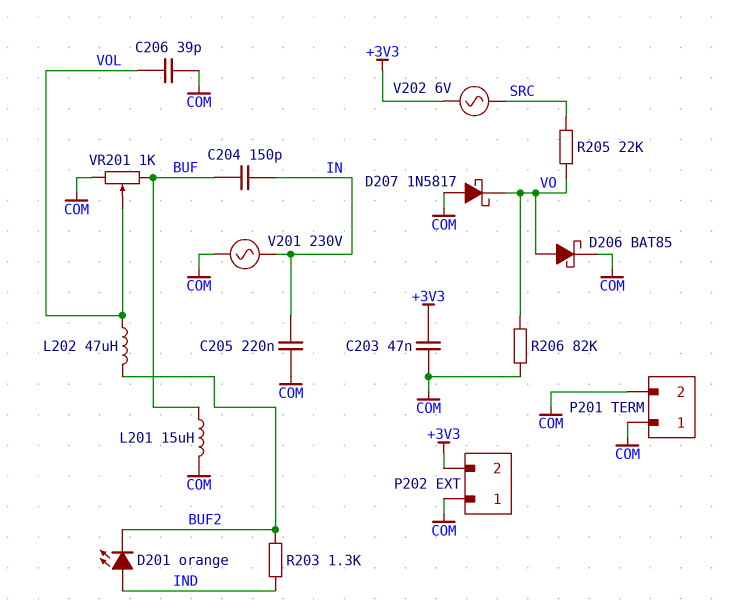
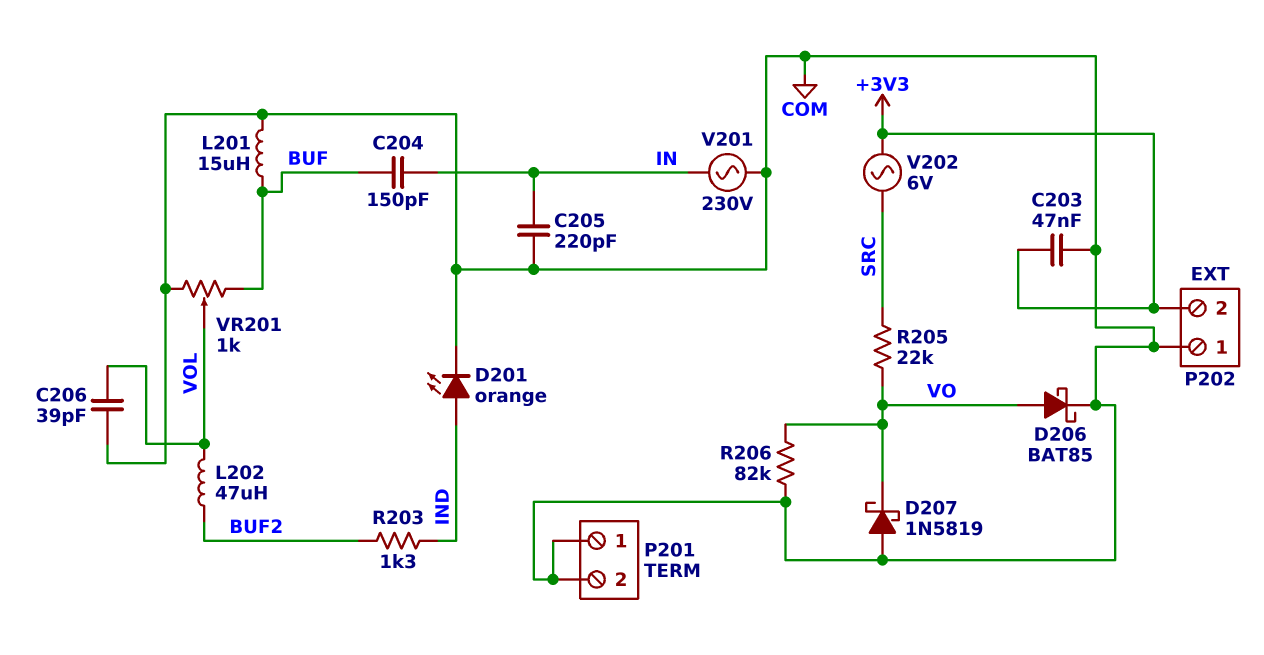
C205: 220nF (COM, IN) -> 220pF (COM, IN)
D201: LED orange (A IND, K BUF2) -> LED orange (A IND, K COM)
D207: schottky 1N5817 (A COM, K VO) -> schottky 1N5819 (A COM, K VO)

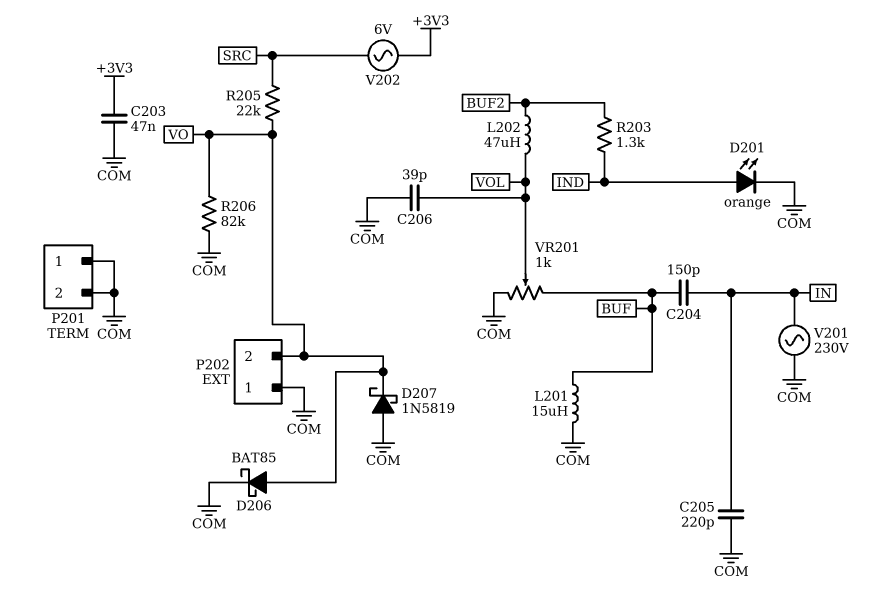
P202 pin 2: +3V3 -> VO

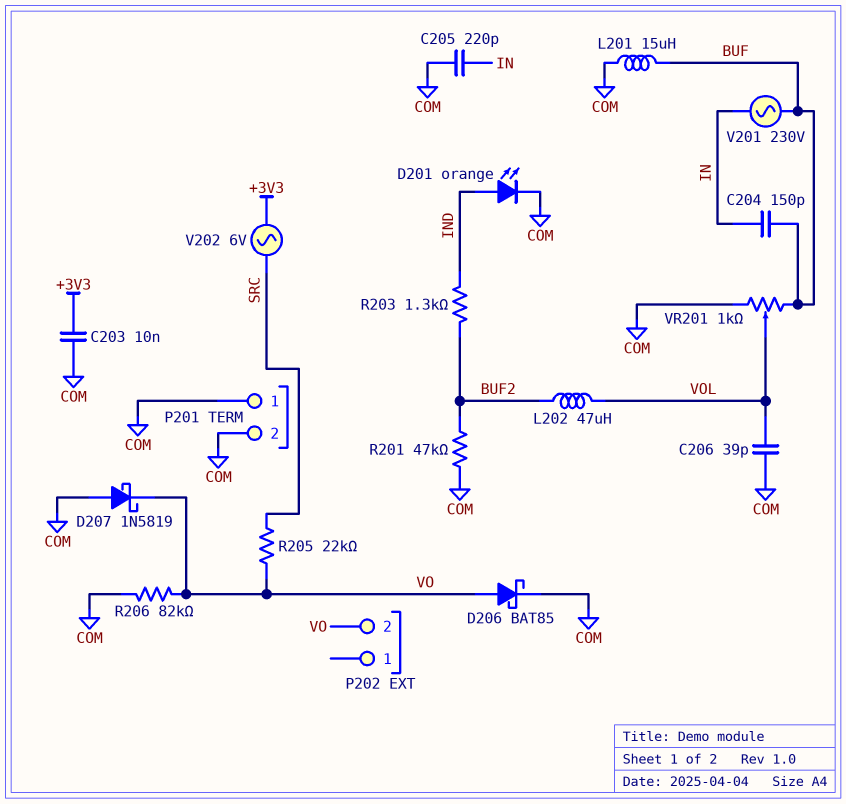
C203: 47nF (+3V3, COM) -> 10nF (+3V3, COM)
P202 pin 1: COM -> none
R201: none -> 47k (BUF2, COM)
V201: AC 230V (COM, IN) -> AC 230V (BUF, IN)

